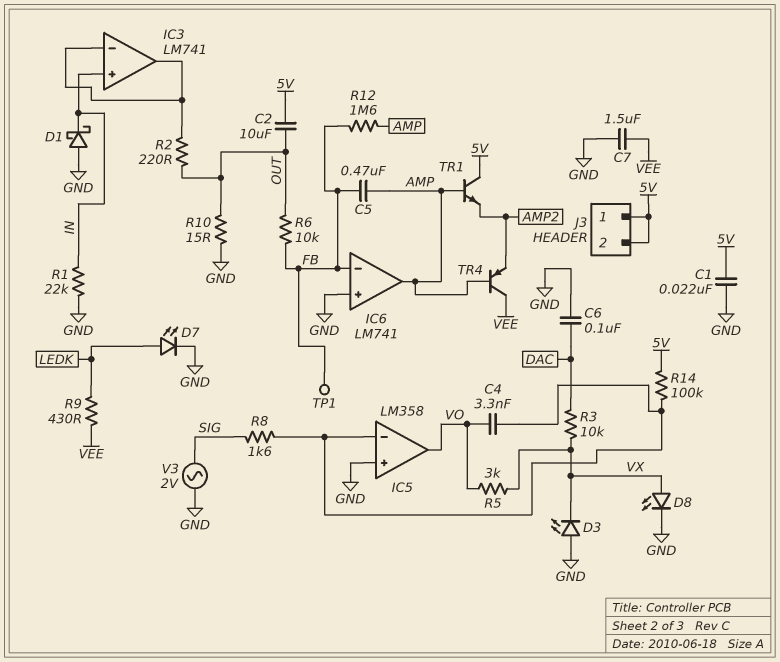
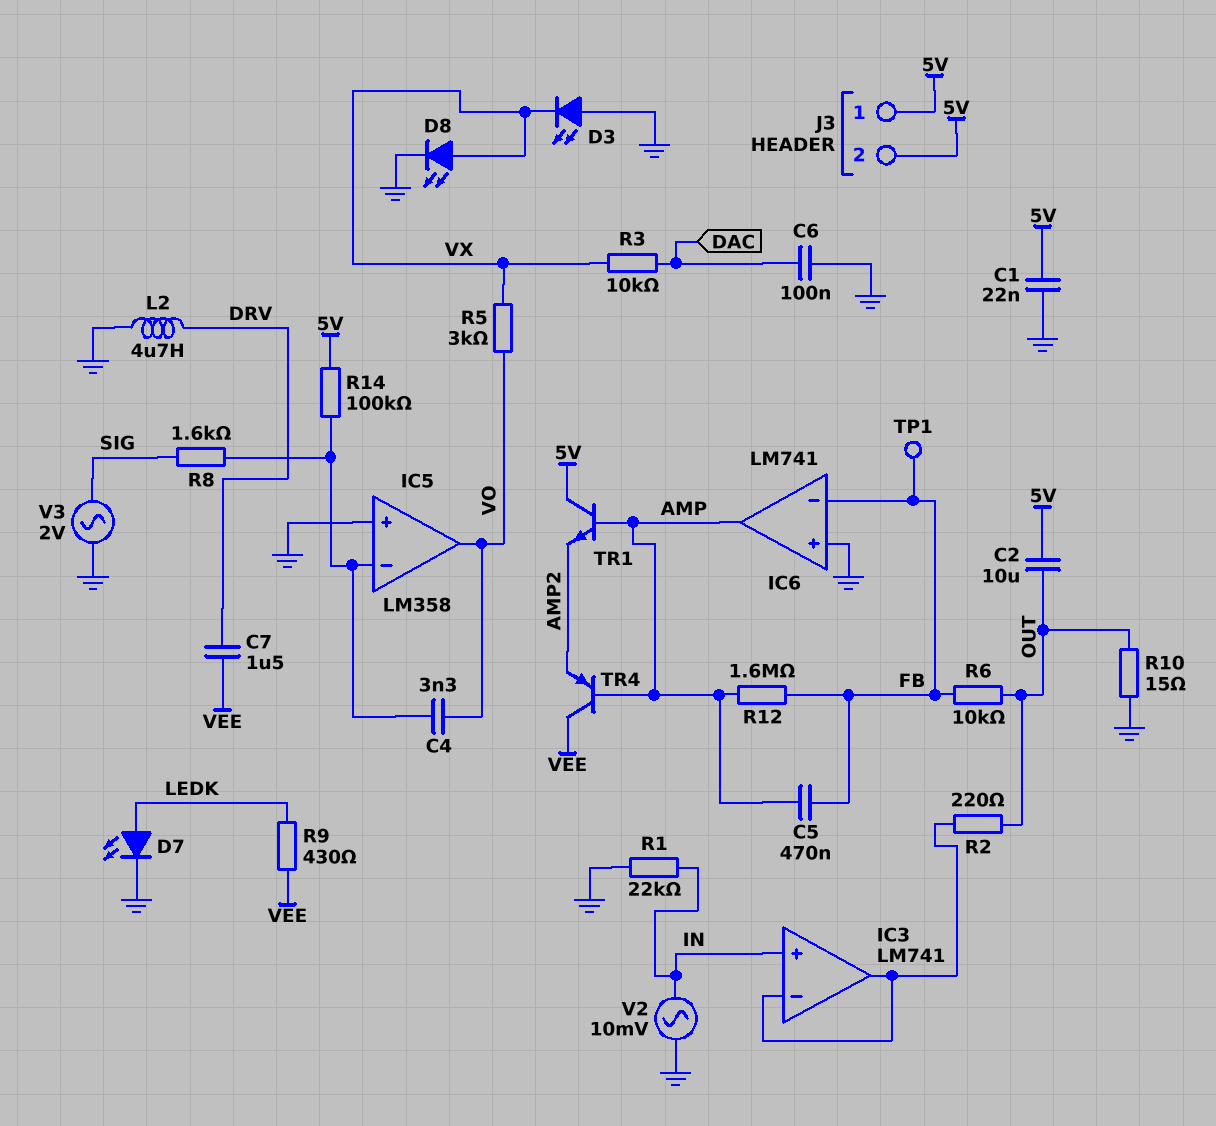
C7: 1.5uF (GND, VEE) -> 1.5uF (DRV, VEE)
D1: schottky (A GND, K IN) -> none
L2: none -> 4.7uH (DRV, GND)
V2: none -> AC 10mV (GND, IN)

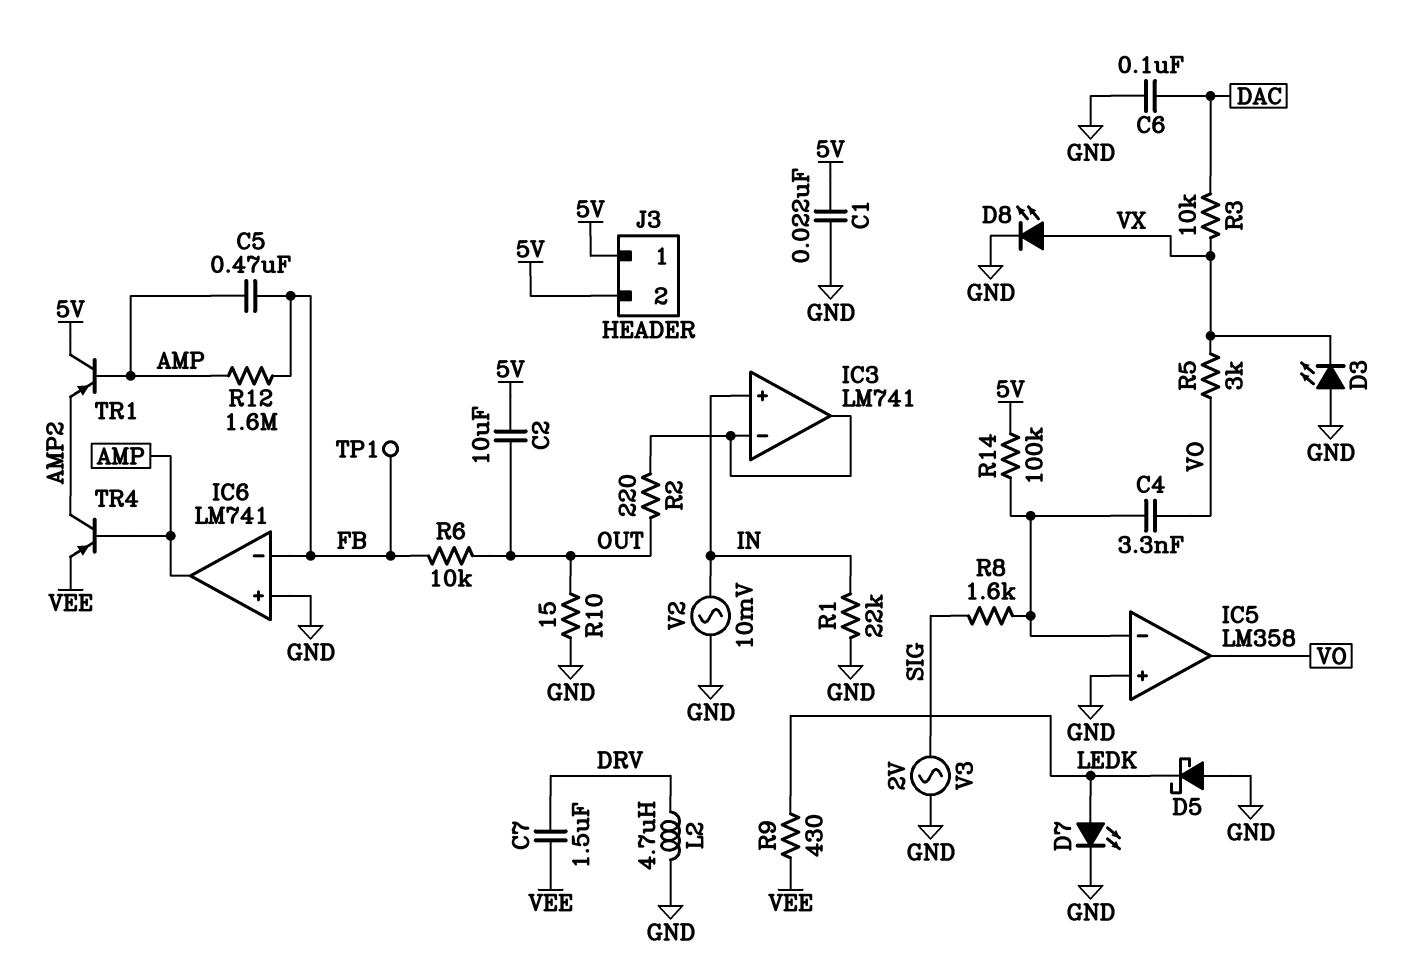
D5: none -> schottky (A GND, K LEDK)
TR1: NPN (B AMP, C 5V, E AMP2) -> PNP (B AMP, C 5V, E AMP2)
TR4: PNP (B AMP, C VEE, E AMP2) -> PNP (B AMP, C AMP2, E VEE)

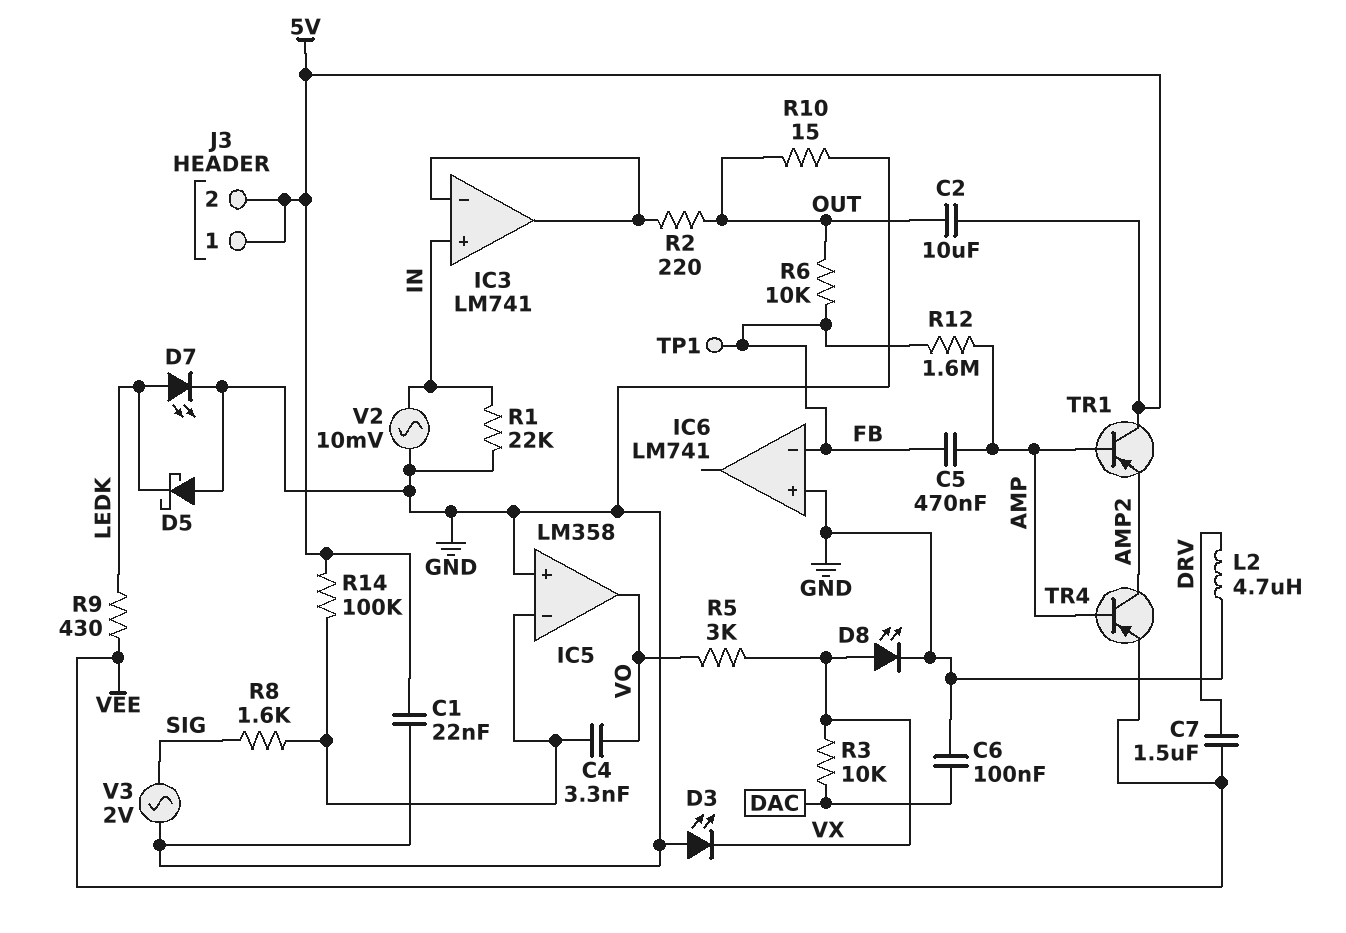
IC6 pin out: AMP -> none

